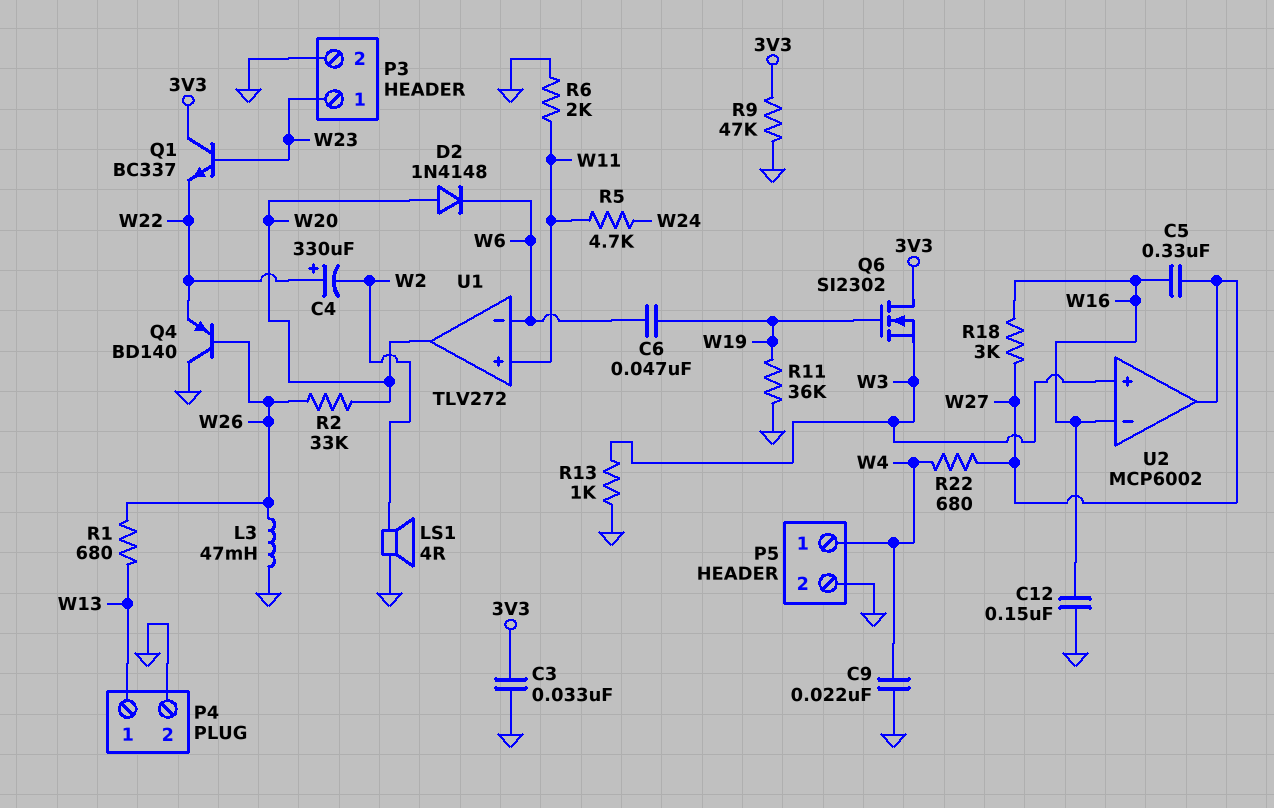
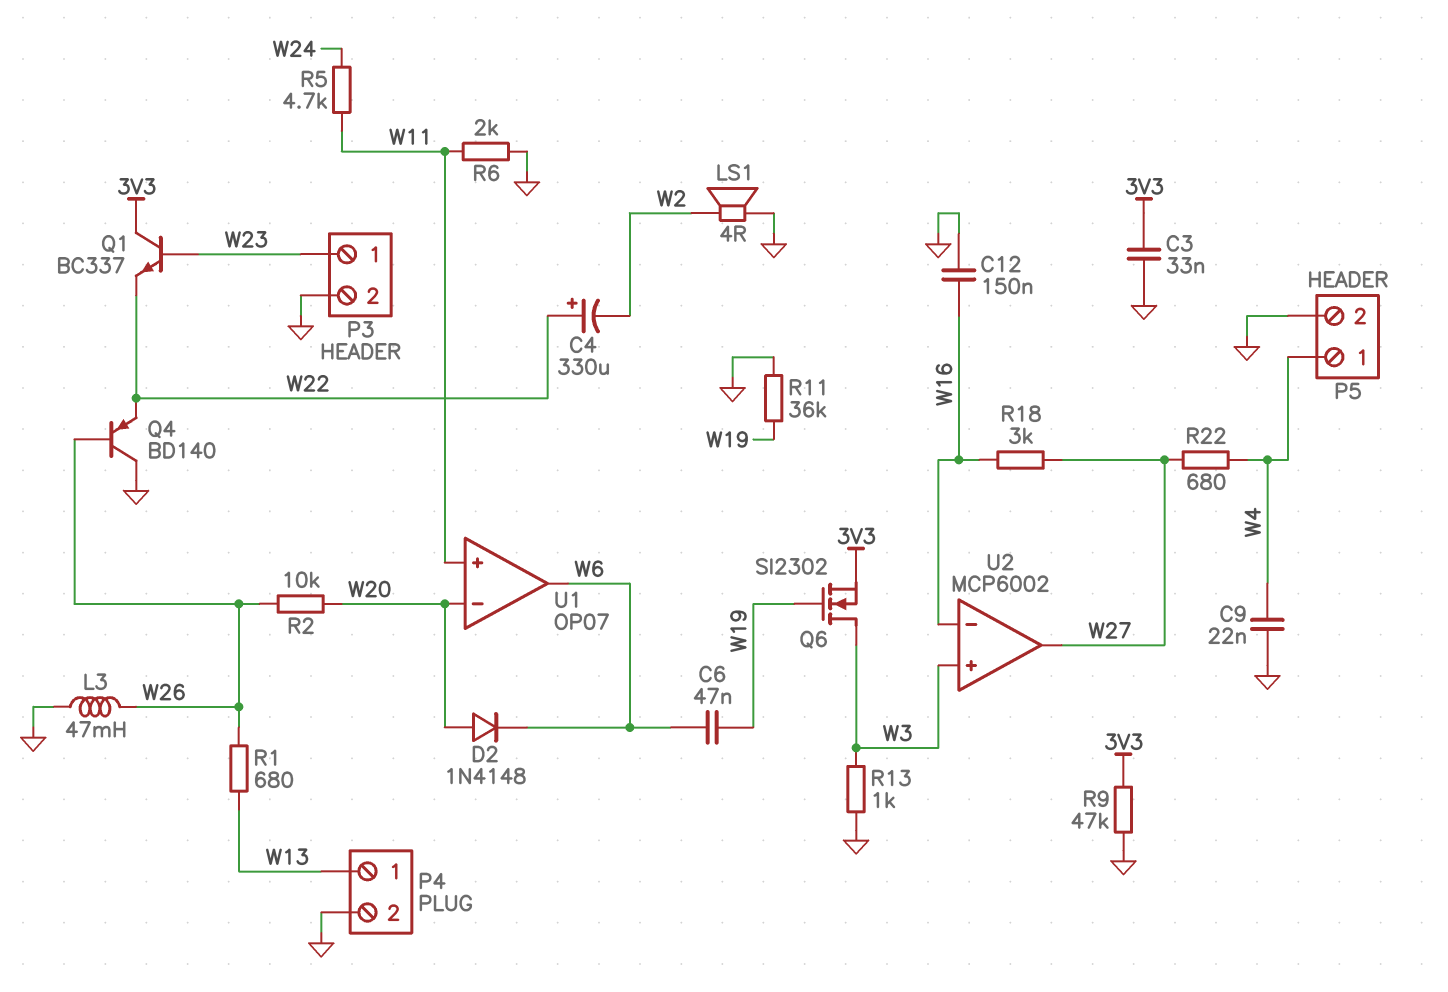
C5: 330nF (W16, W27) -> none
Q6: NMOS SI2302 (G W19, D 3V3, S W3) -> NMOS SI2302 (G W19, D W3, S 3V3)
R2: 33k (W20, W26) -> 10k (W20, W26)
U1: TLV272 -> OP07
U1 pin in-: W6 -> W20
U1 pin out: W20 -> W6

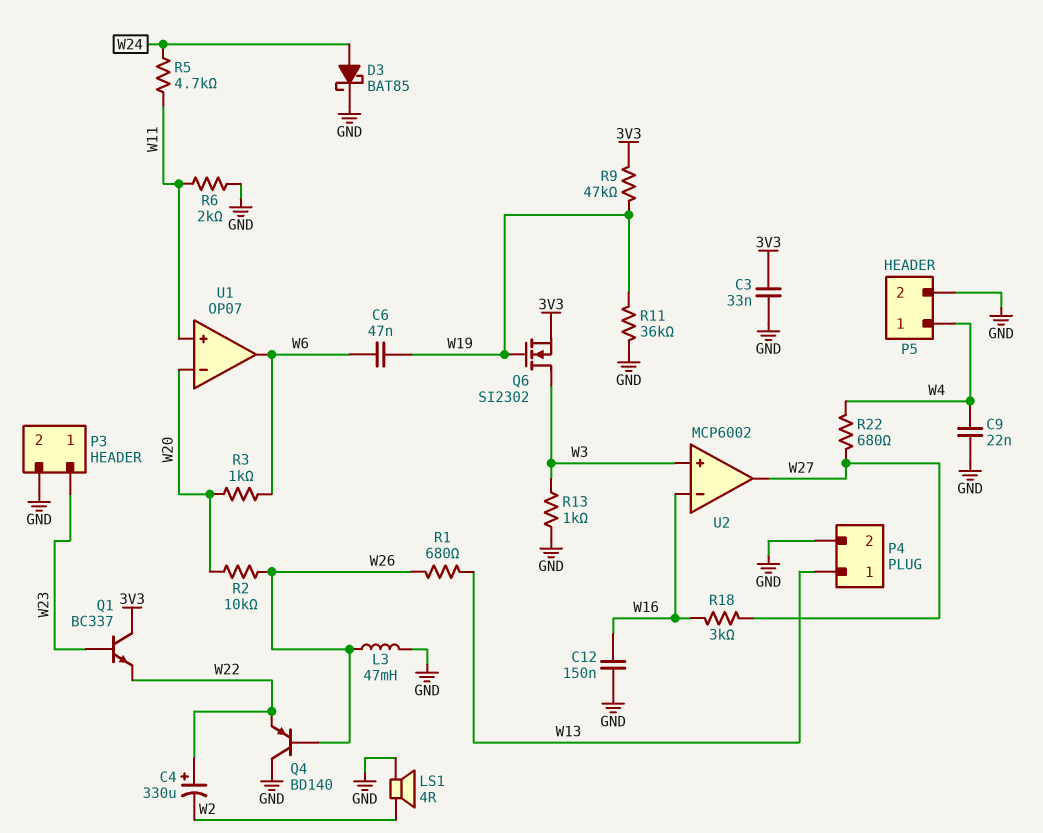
D2: diode 1N4148 (A W20, K W6) -> none
D3: none -> schottky BAT85 (A W24, K GND)
R3: none -> 1k (W6, W20)
R9: 47k (3V3, GND) -> 47k (3V3, W19)

